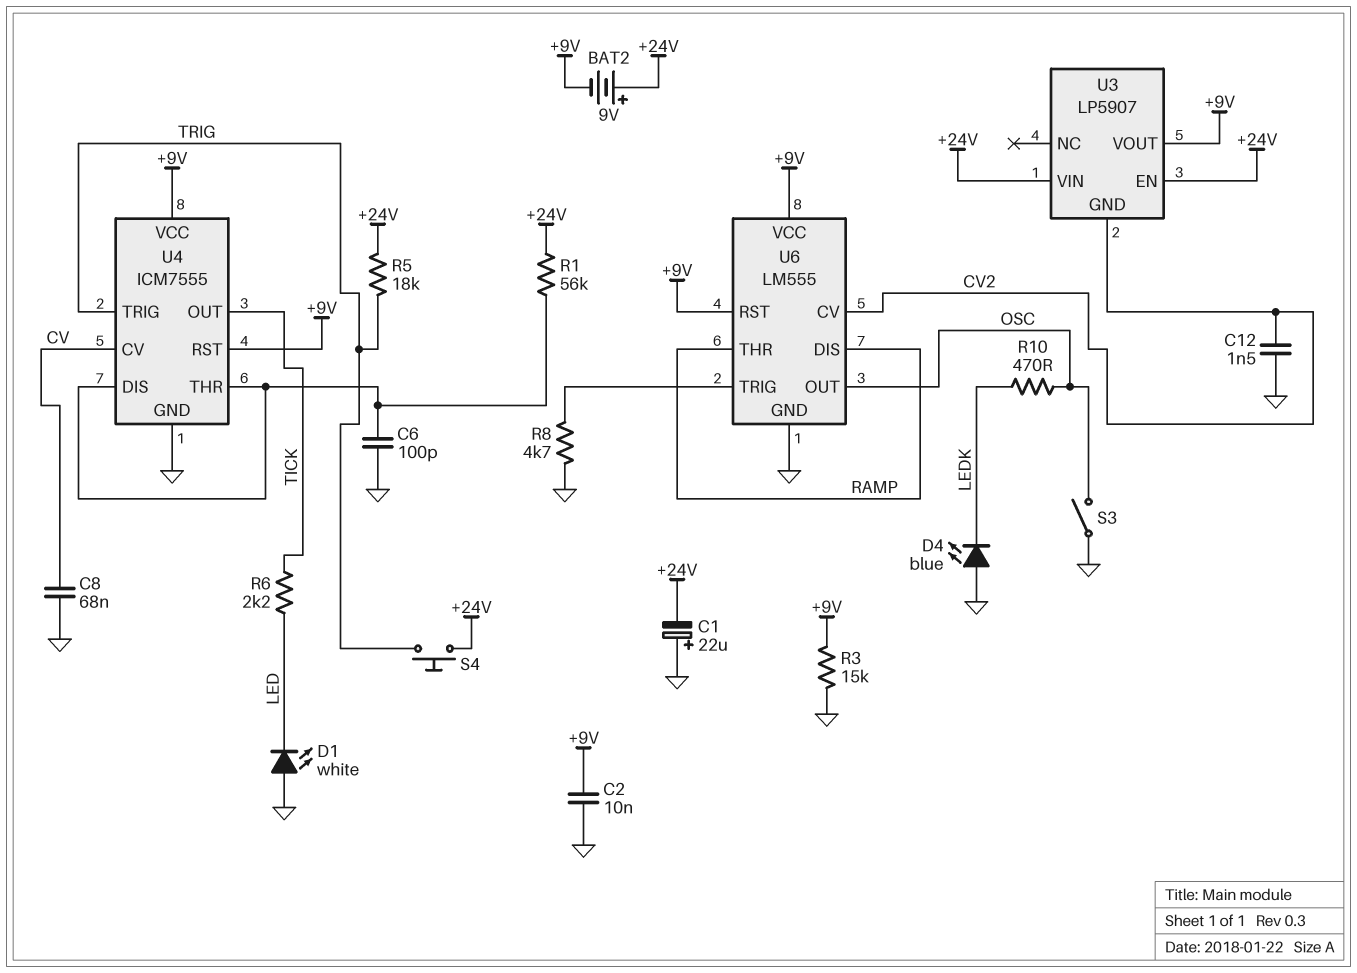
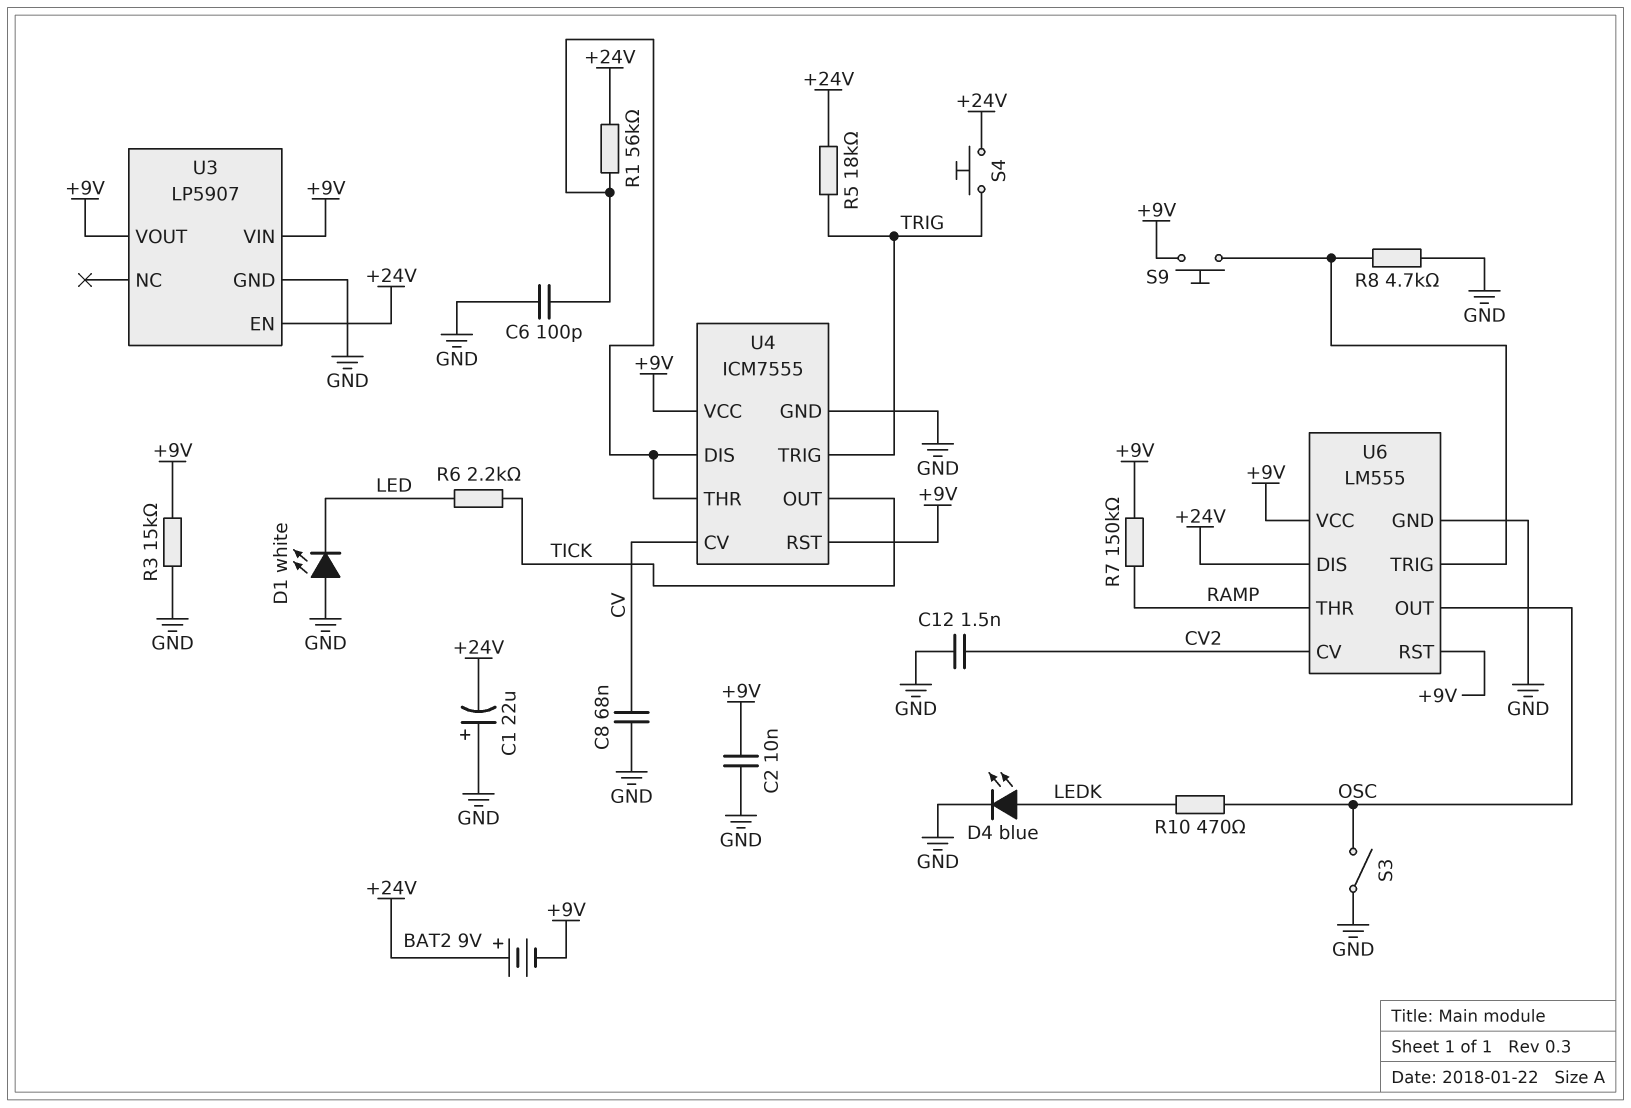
D4: LED blue (A GND, K LEDK) -> LED blue (A LEDK, K GND)
R7: none -> 150k (+9V, RAMP)
S9: none -> button (+9V, U6/TRIG)
U3 pin GND: CV2 -> GND
U3 pin VIN: +24V -> +9V
U6 pin DIS: RAMP -> +24V

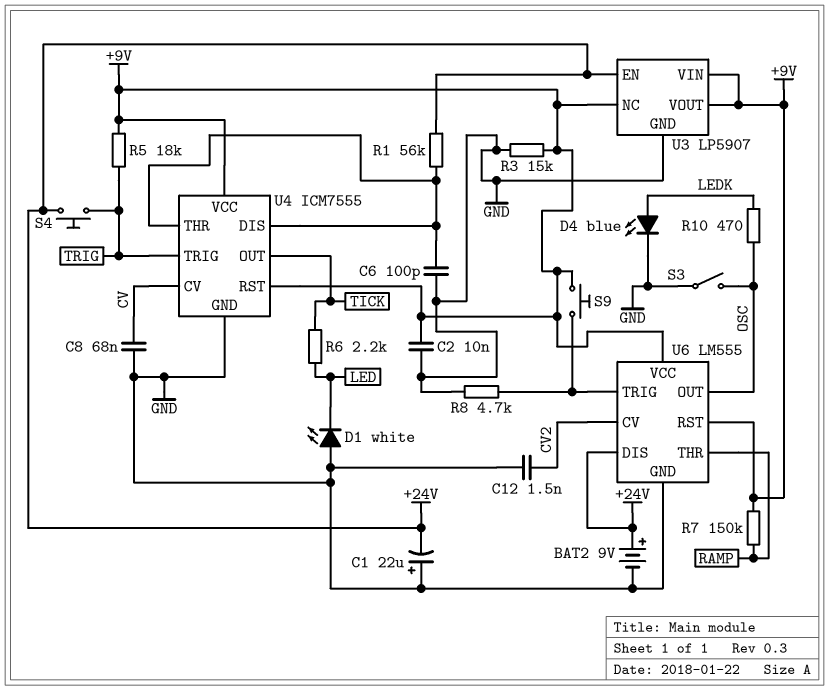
BAT2: 9V (plus +24V, minus +9V) -> 9V (plus +24V, minus GND)
R5: 18k (+24V, TRIG) -> 18k (+9V, TRIG)
U3 pin NC: none -> +9V

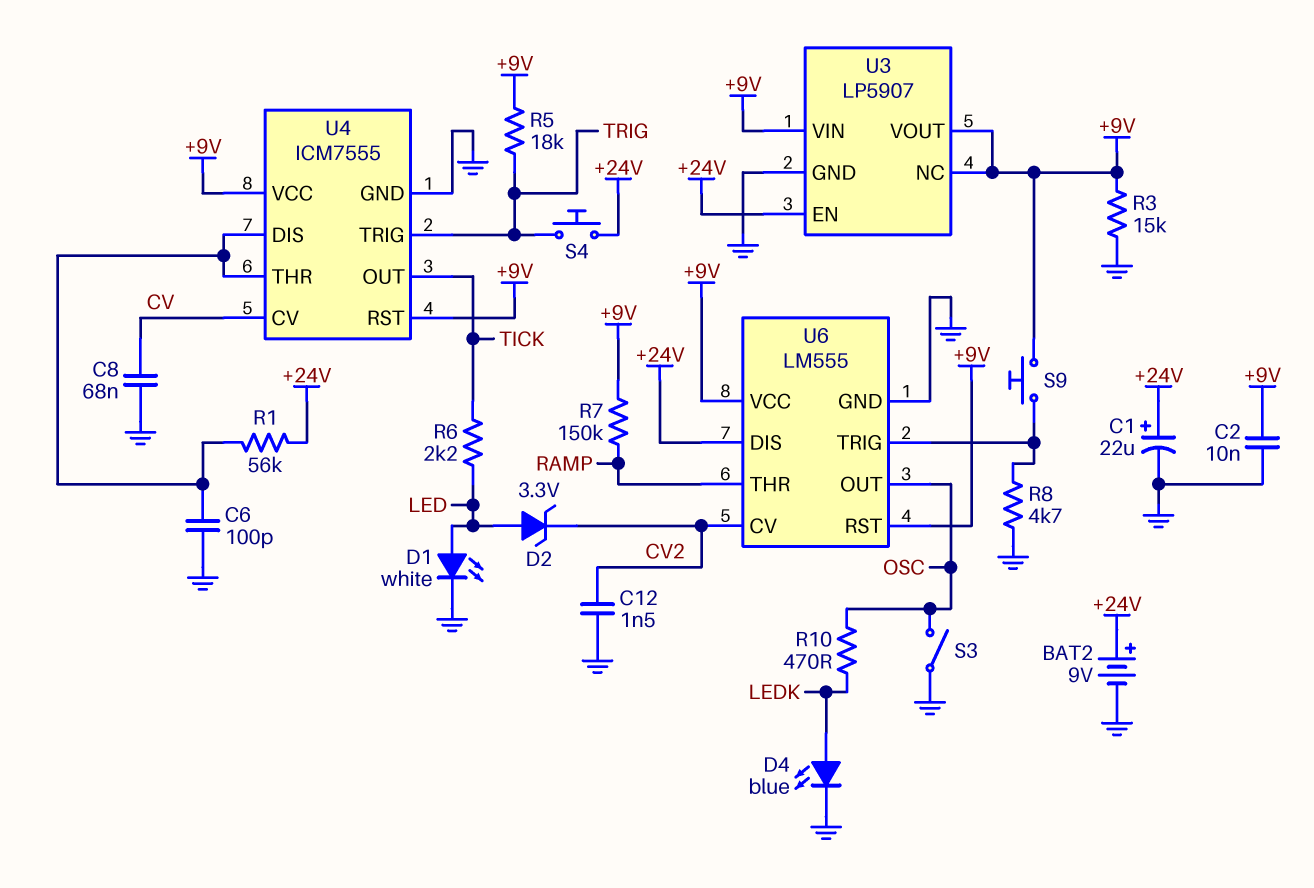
C1: 22uF (plus GND, minus +24V) -> 22uF (plus +24V, minus GND)
D1: LED white (A GND, K LED) -> LED white (A LED, K GND)
D2: none -> zener 3.3V (A LED, K CV2)

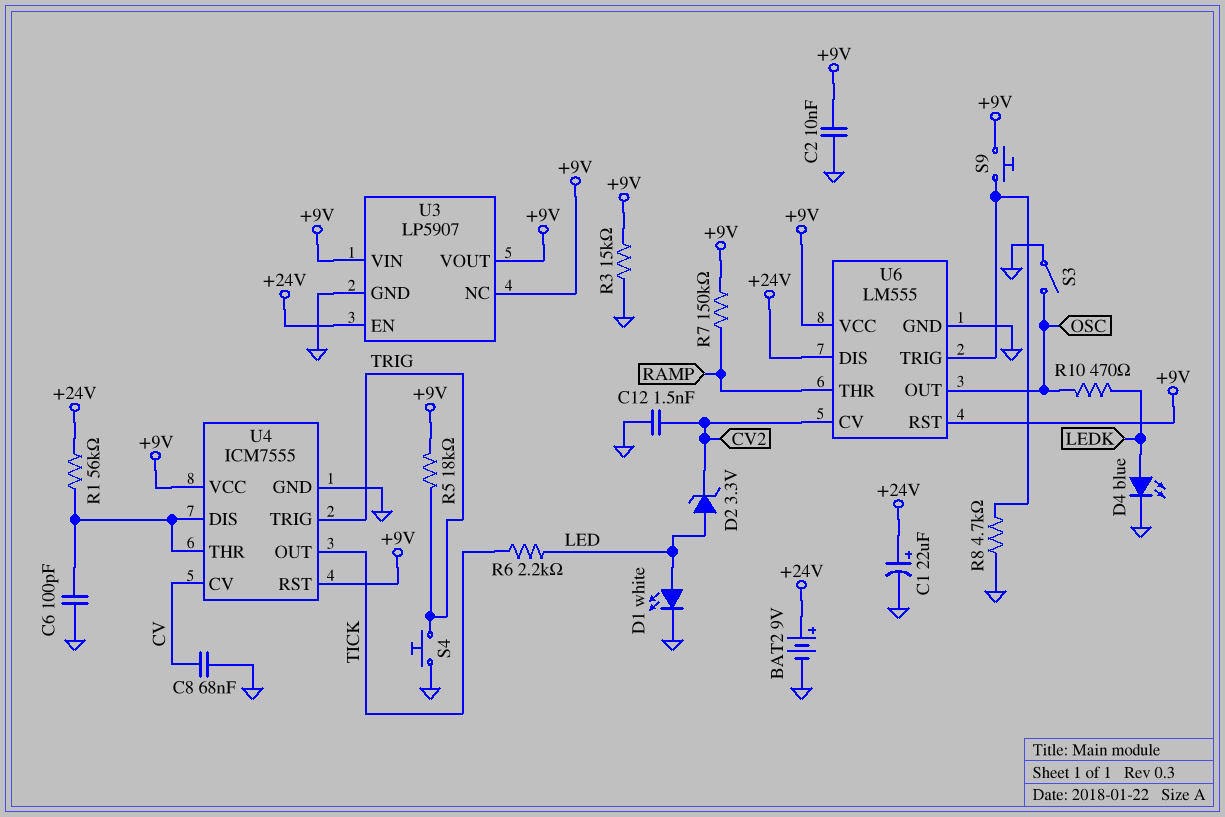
S4: button (+24V, TRIG) -> button (GND, TRIG)

